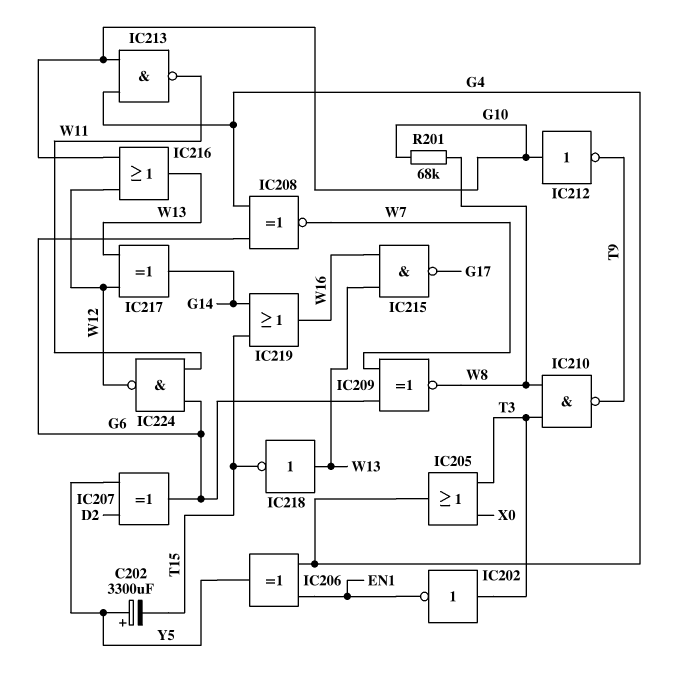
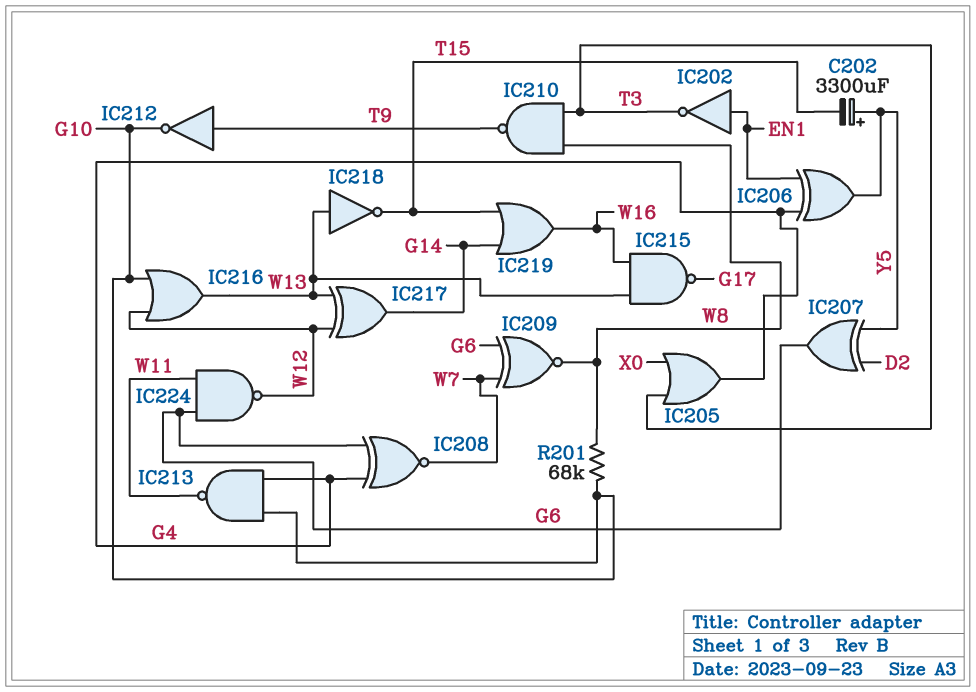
IC202: NOT (in T3, out EN1) -> NOT (in EN1, out T3)
IC212: NOT (in G10, out T9) -> NOT (in T9, out G10)

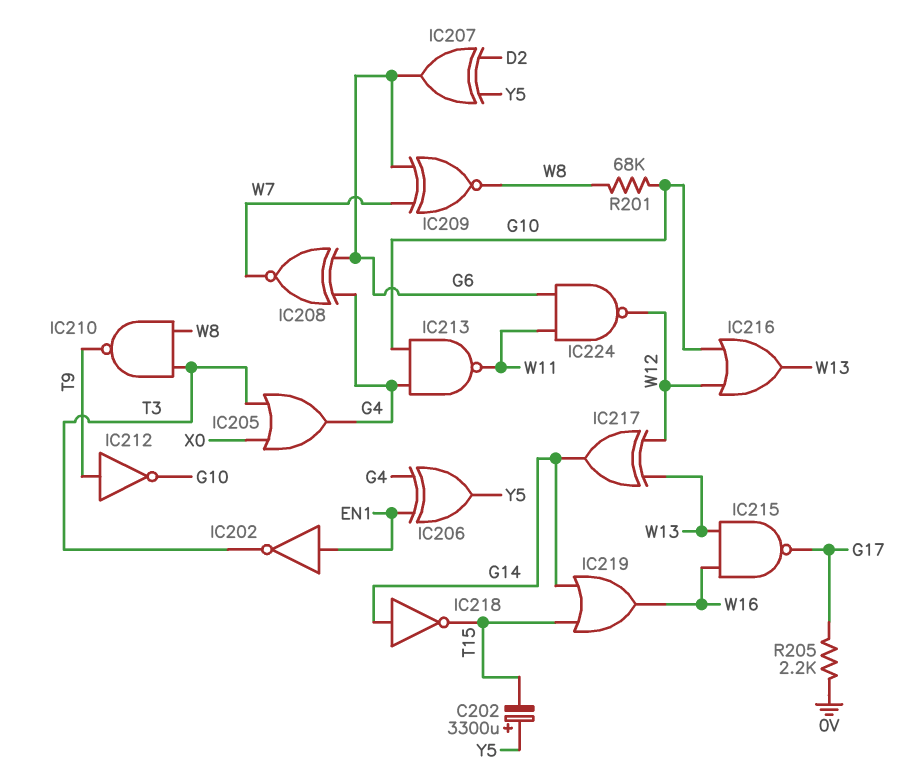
IC218: NOT (in W13, out T15) -> NOT (in G14, out T15)
R205: none -> 2.2k (0V, G17)

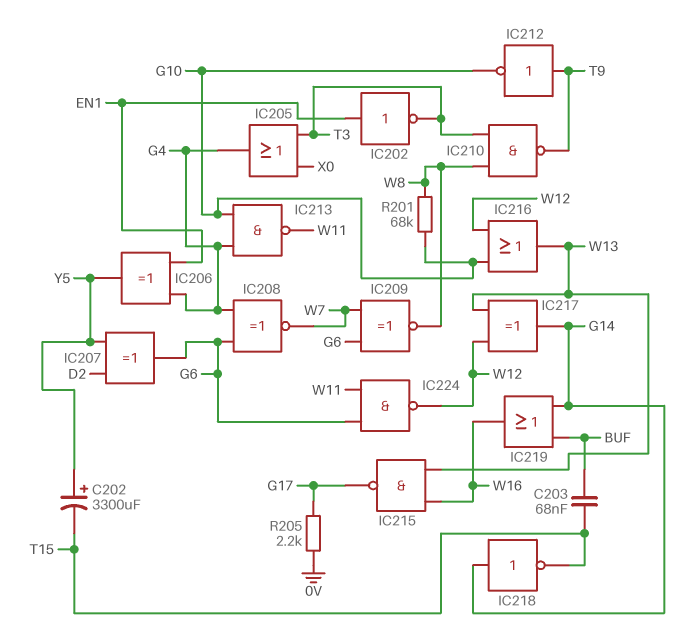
C203: none -> 68nF (BUF, T15)
IC219: OR (in G14, in T15, out W16) -> OR (in BUF, in G14, out W16)

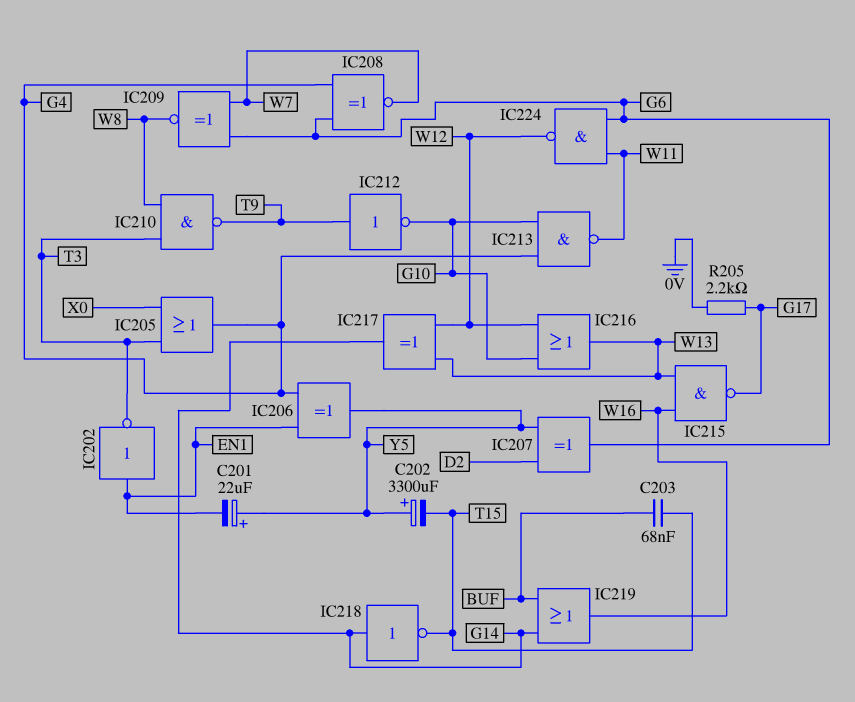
C201: none -> 22uF (plus Y5, minus EN1)
R201: 68k (G10, W8) -> none

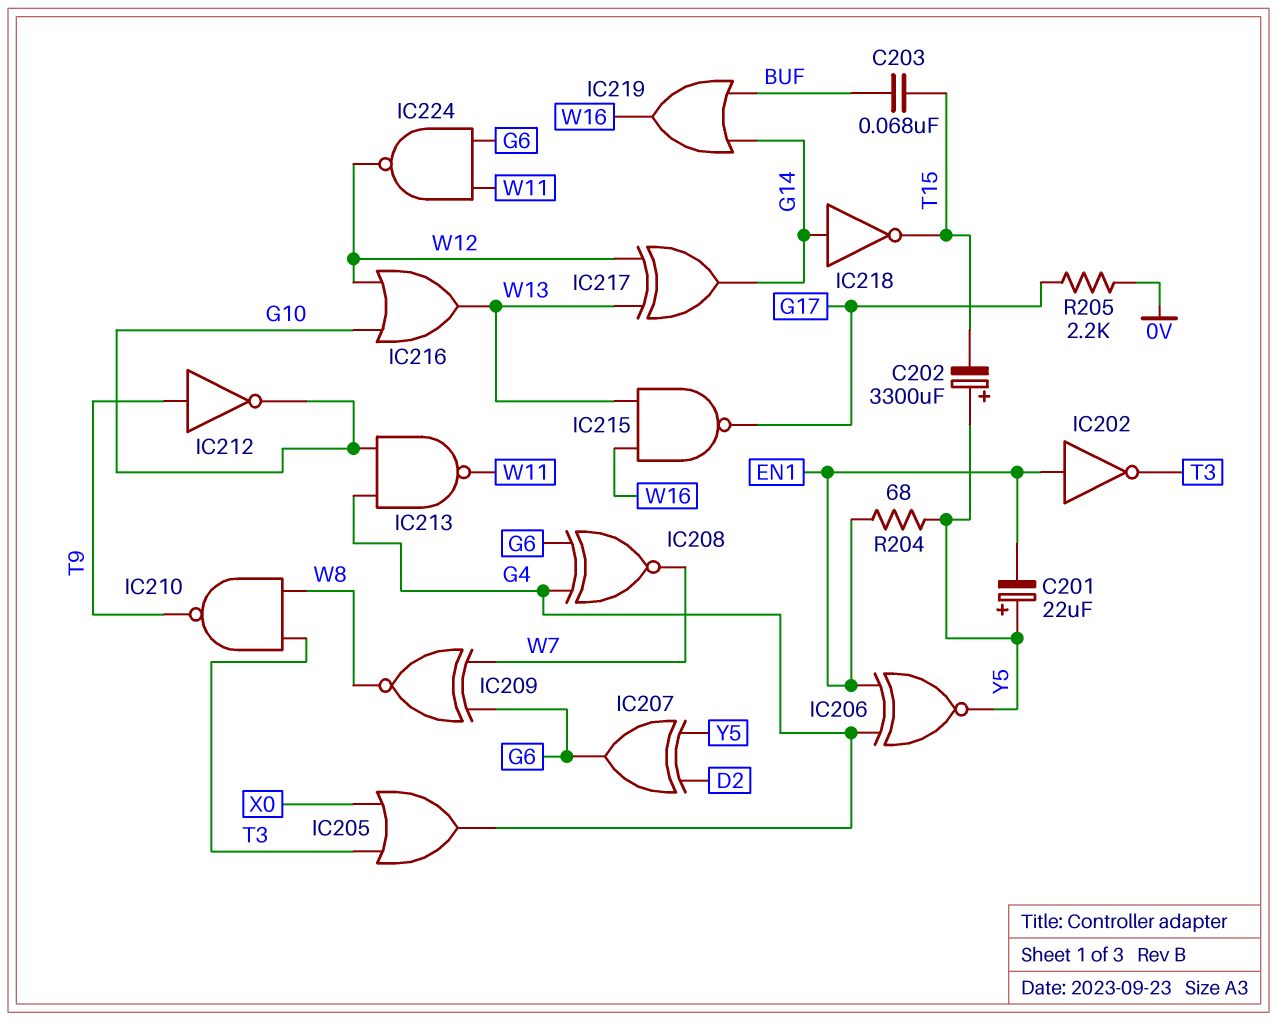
IC206: XOR (in EN1, in G4, out Y5) -> XNOR (in EN1, in G4, out Y5)
R204: none -> 68 (EN1, Y5)

